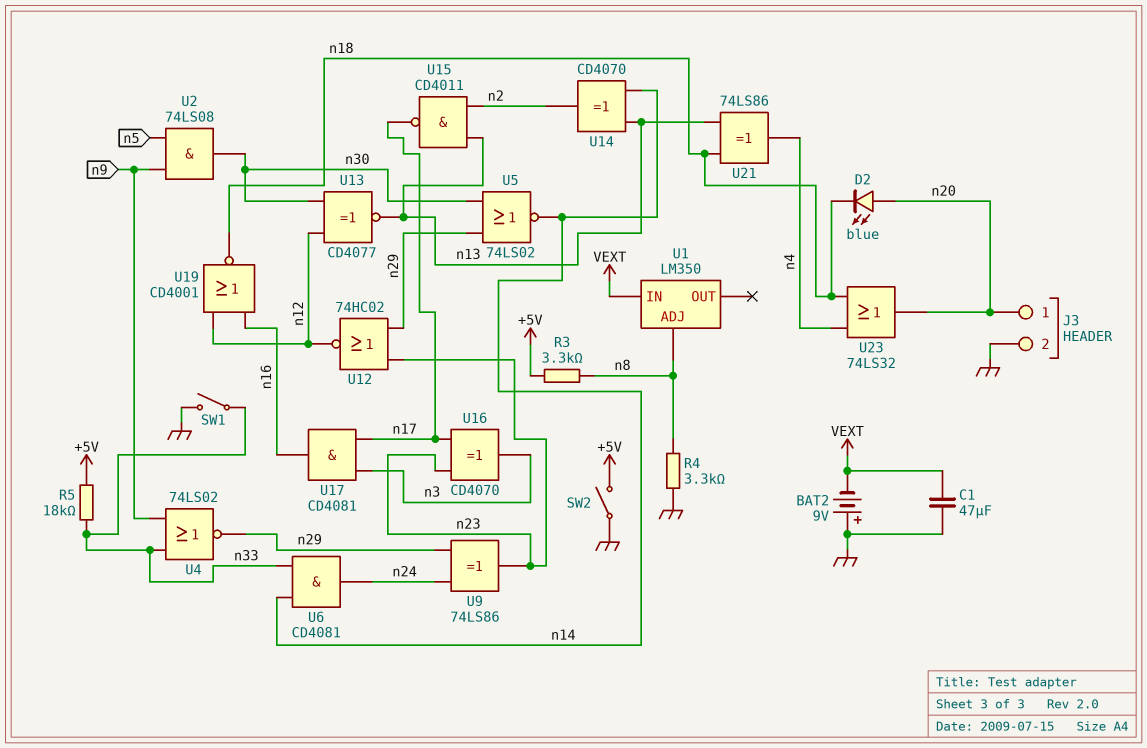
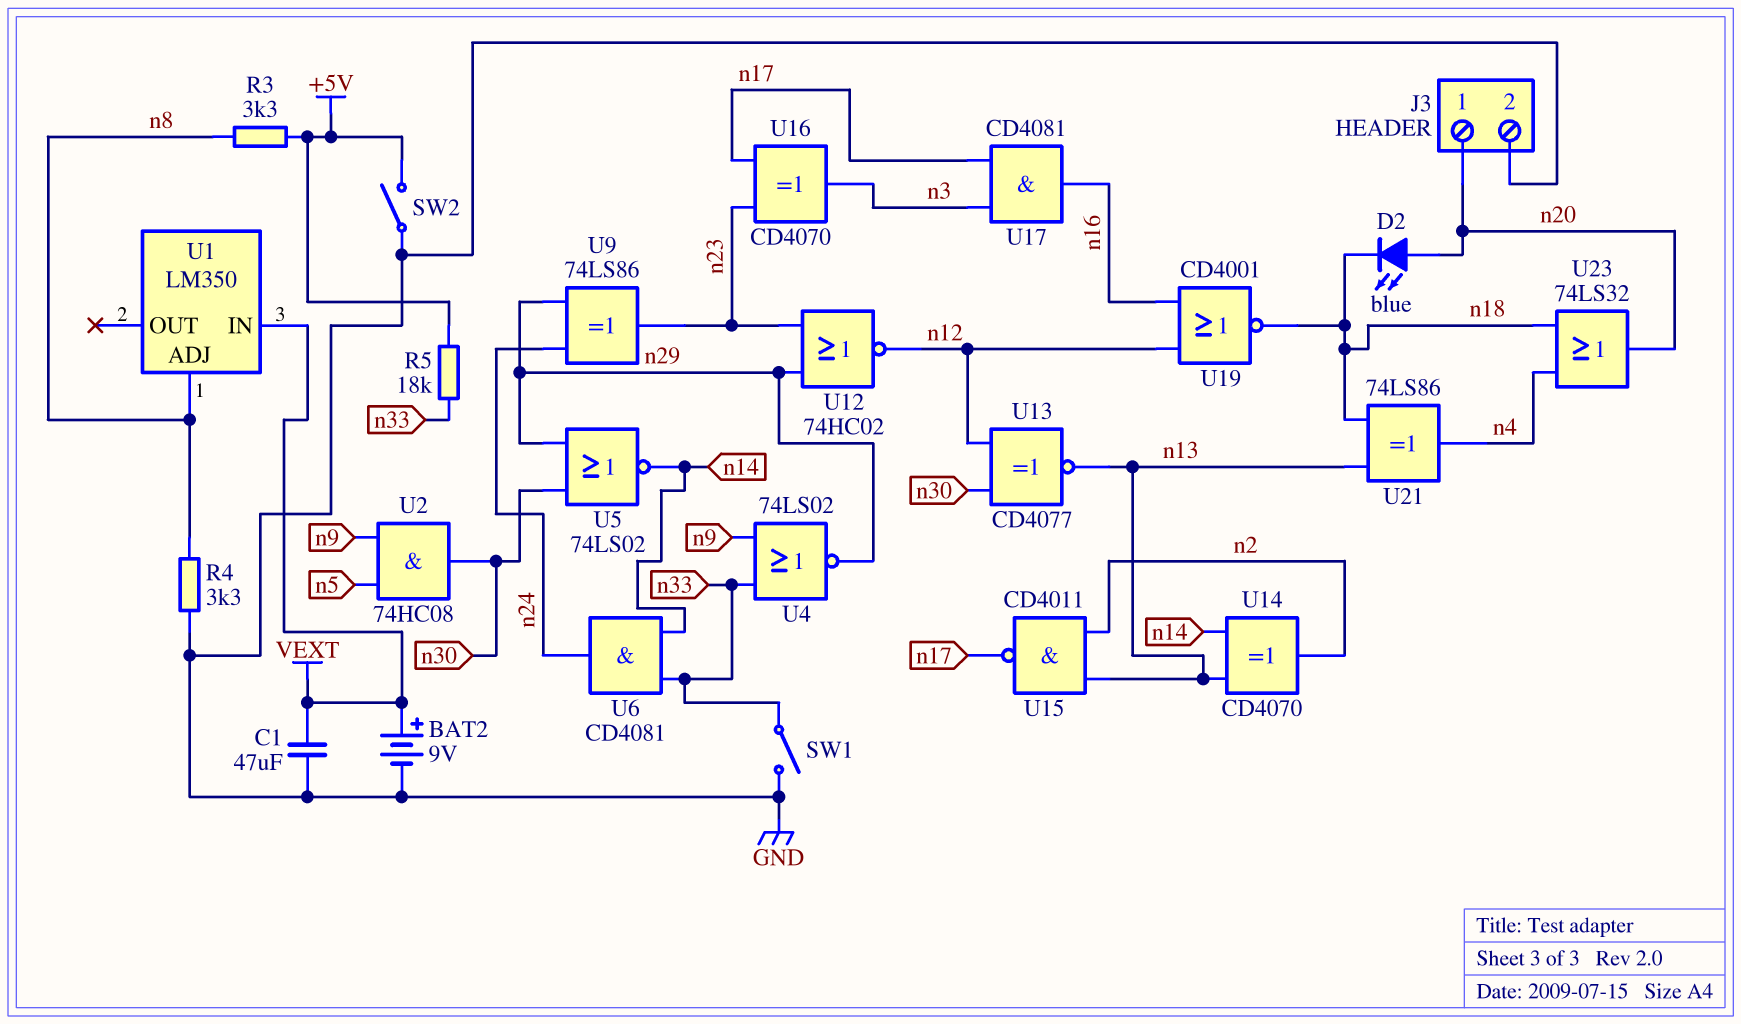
BAT2: 9V (plus GND, minus VEXT) -> 9V (plus VEXT, minus GND)
U2: AND 74LS08 (in n5, in n9, out n30) -> AND 74HC08 (in n5, in n9, out n30)

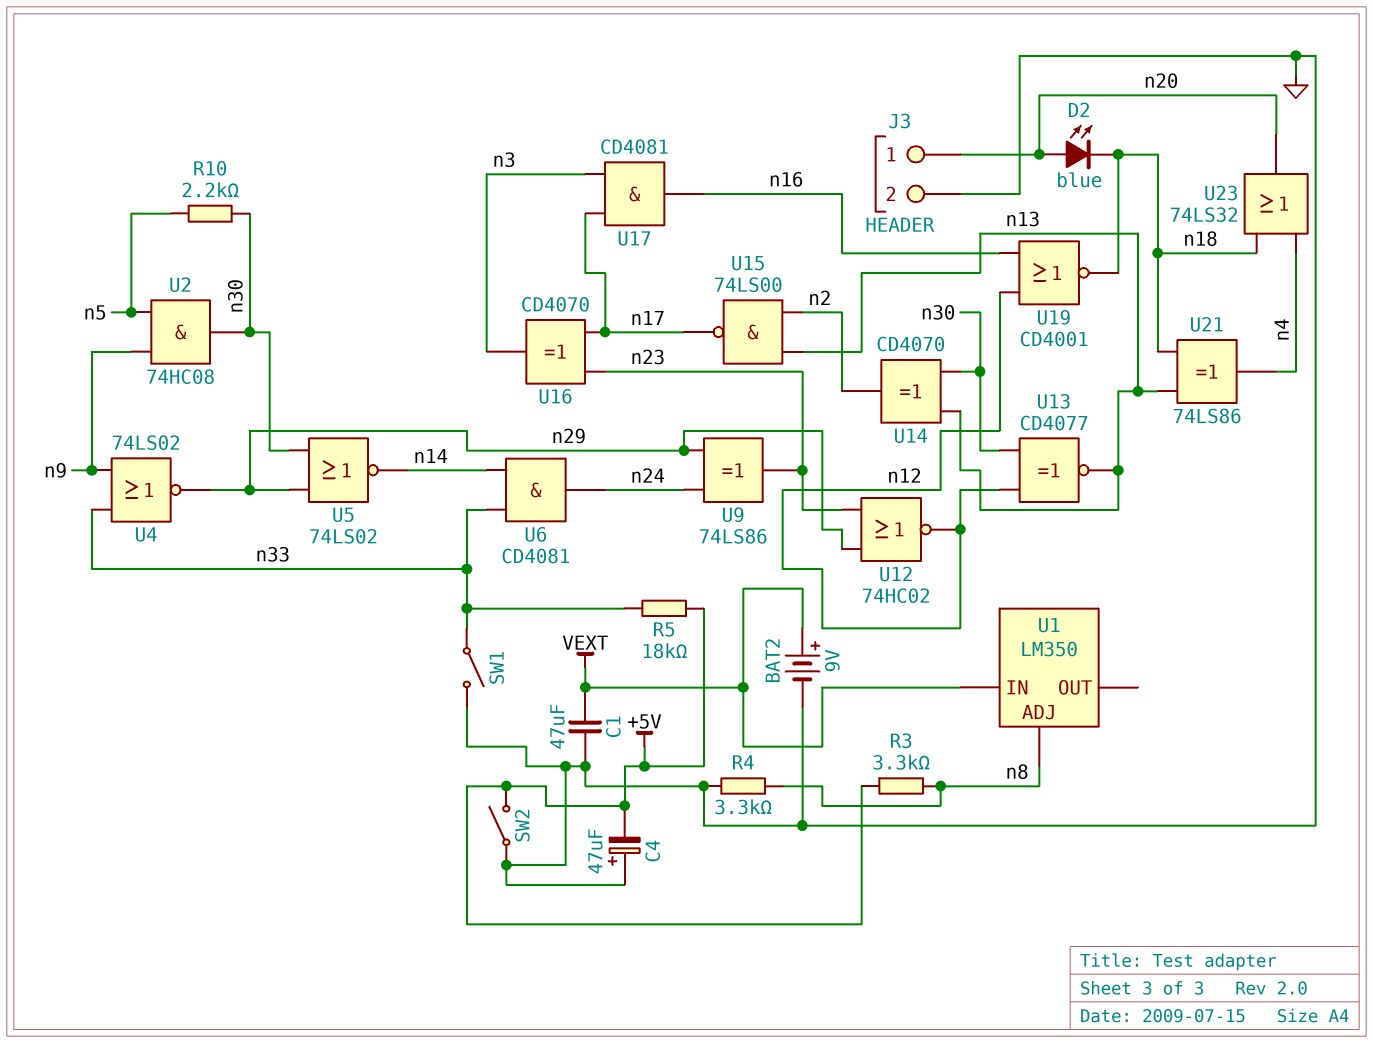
C4: none -> 47uF (plus GND, minus +5V)
R10: none -> 2.2k (n5, n30)
U14: XOR CD4070 (in n13, in n14, out n2) -> XOR CD4070 (in n13, in n30, out n2)
U15: NAND CD4011 (in n2, in n13, out n17) -> NAND 74LS00 (in n2, in n13, out n17)

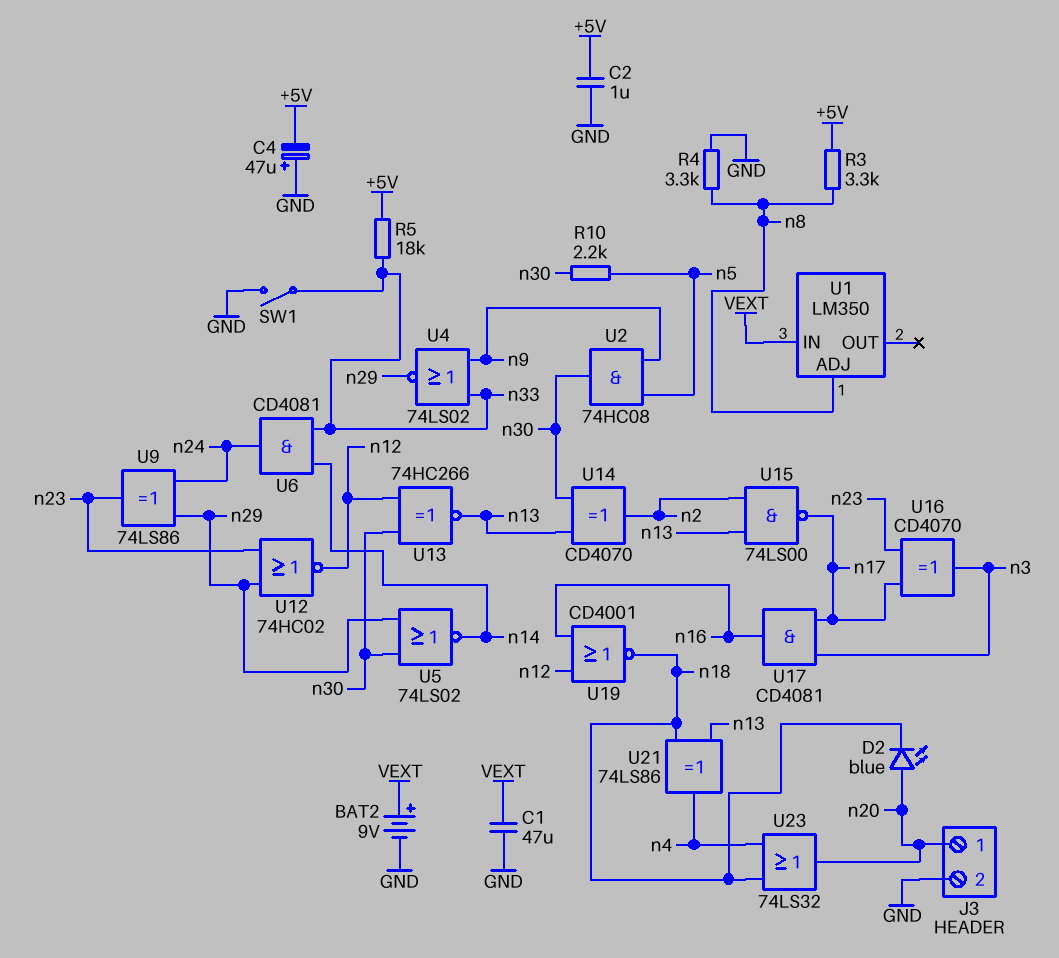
C2: none -> 1uF (+5V, GND)
SW2: switch (+5V, GND) -> none
U13: XNOR CD4077 (in n12, in n30, out n13) -> XNOR 74HC266 (in n12, in n30, out n13)

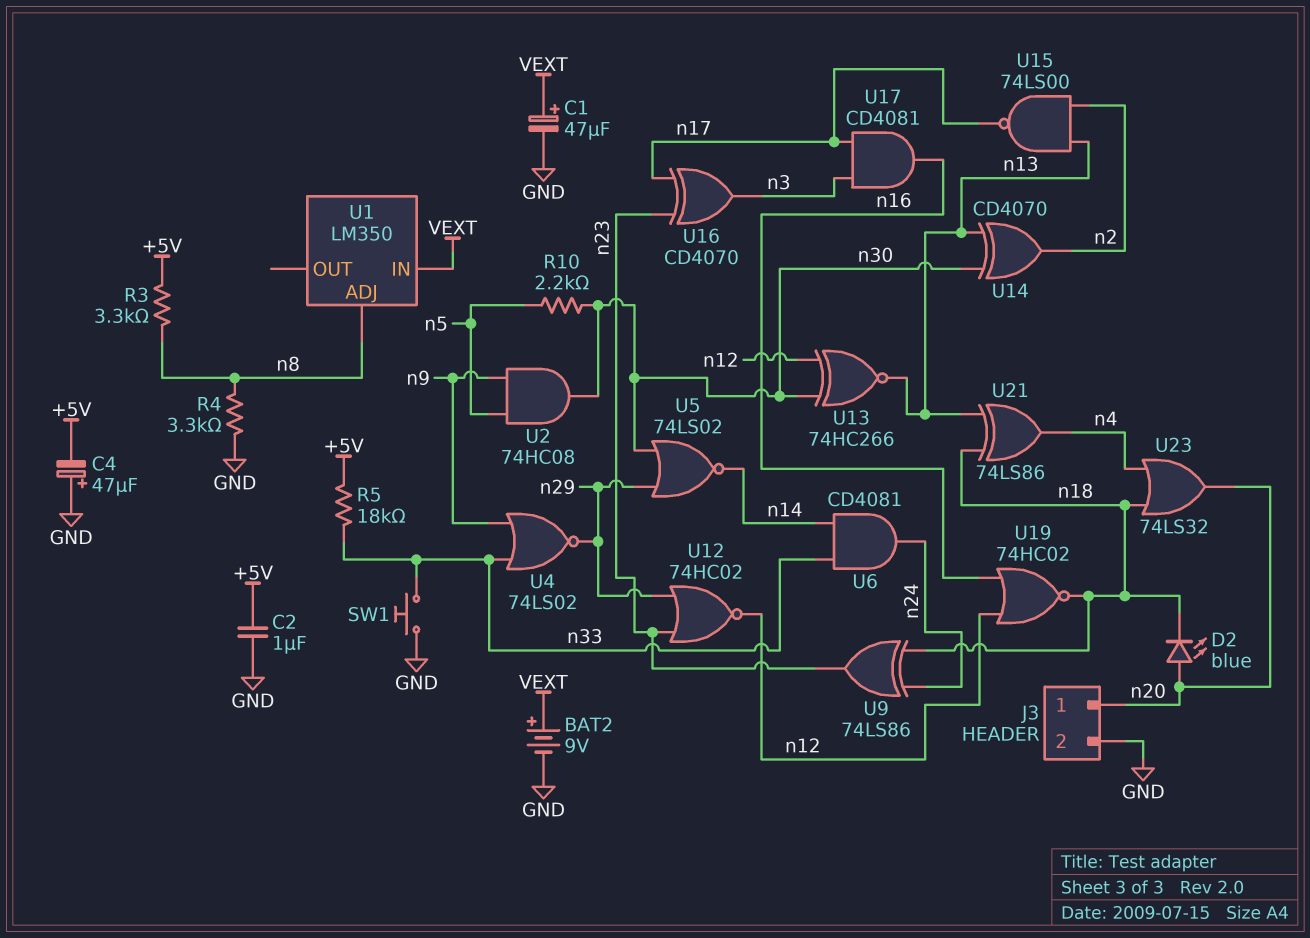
C1: 47uF (GND, VEXT) -> 47uF (plus VEXT, minus GND)
SW1: switch (GND, n33) -> button (GND, n33)
U9: XOR 74LS86 (in n24, in n29, out n23) -> XOR 74LS86 (in n18, in n24, out n23)
U19: NOR CD4001 (in n12, in n16, out n18) -> NOR 74HC02 (in n12, in n16, out n18)

